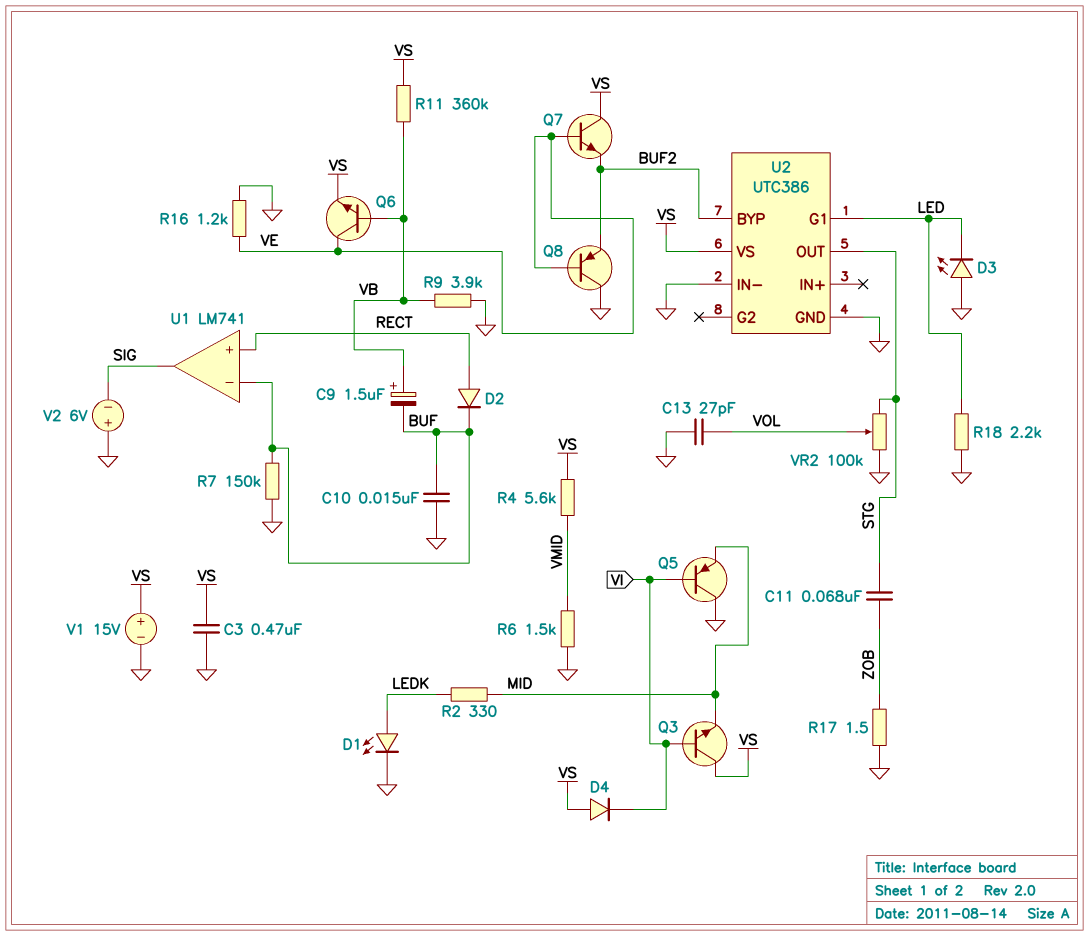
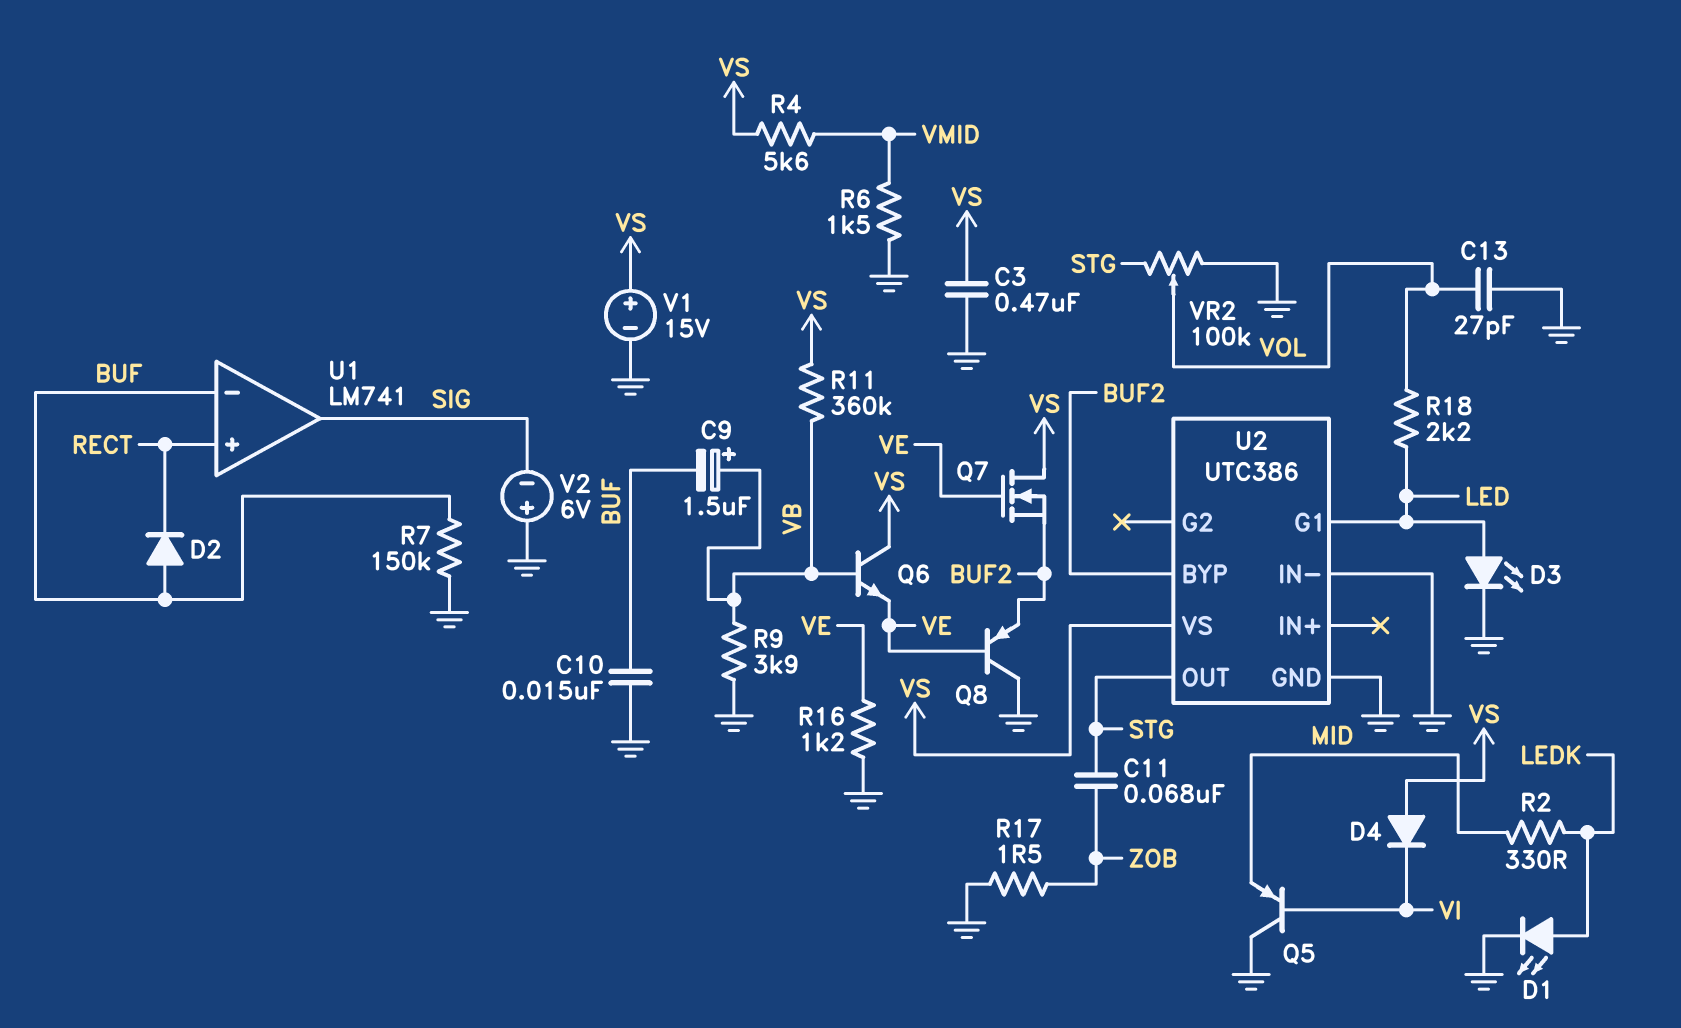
D2: diode (A RECT, K BUF) -> diode (A BUF, K RECT)
D3: LED (A GND, K LED) -> LED (A LED, K GND)
Q3: NPN (B VI, C VS, E MID) -> none
Q6: NPN (B VB, C VE, E VS) -> NPN (B VB, C VS, E VE)
Q7: NPN (B VE, C VS, E BUF2) -> NMOS (G VE, D VS, S BUF2)
R18: 2.2k (GND, LED) -> 2.2k (LED, VOL)

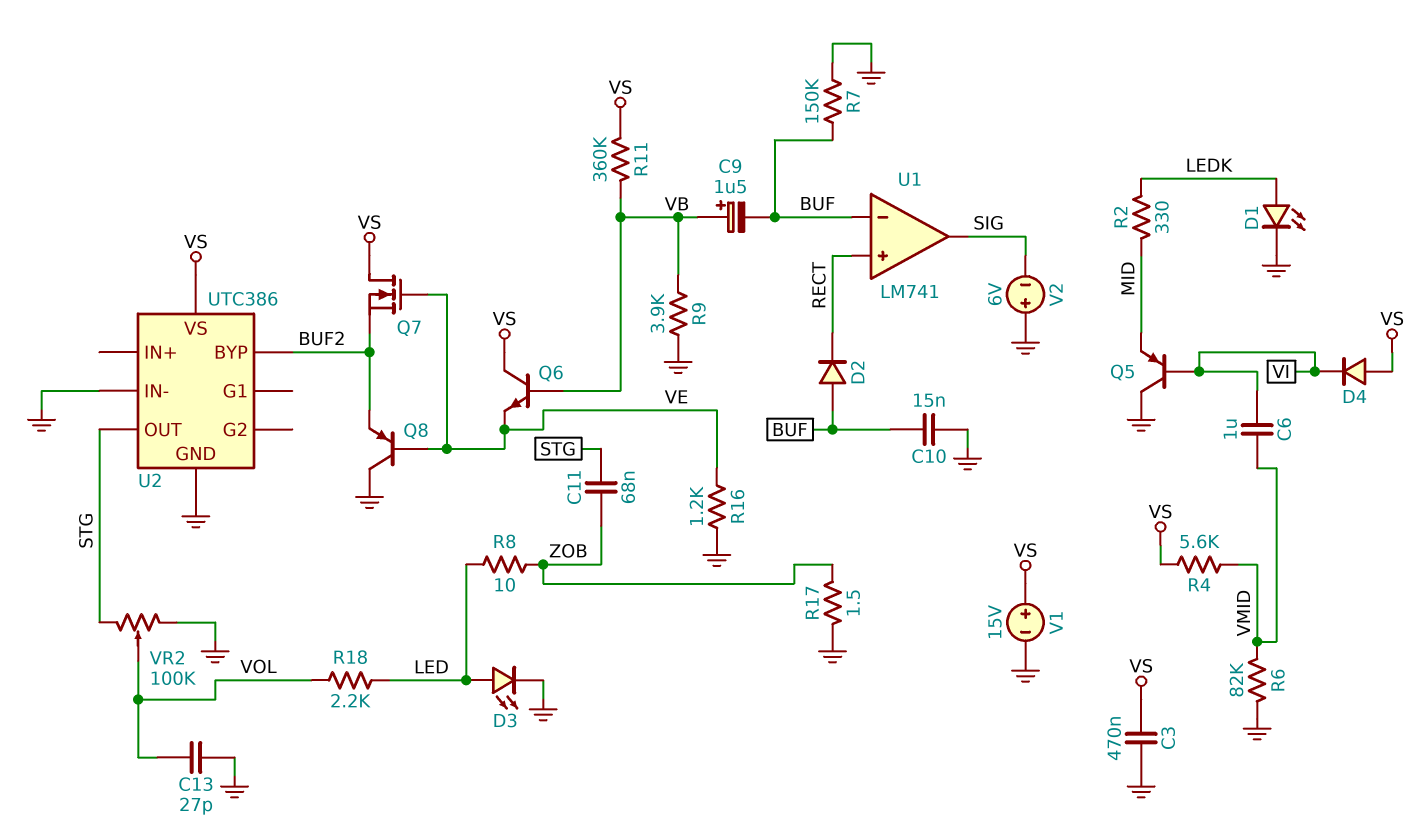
C6: none -> 1uF (VI, VMID)
R6: 1.5k (GND, VMID) -> 82k (GND, VMID)
R8: none -> 10 (LED, ZOB)
U2 pin G1: LED -> none

